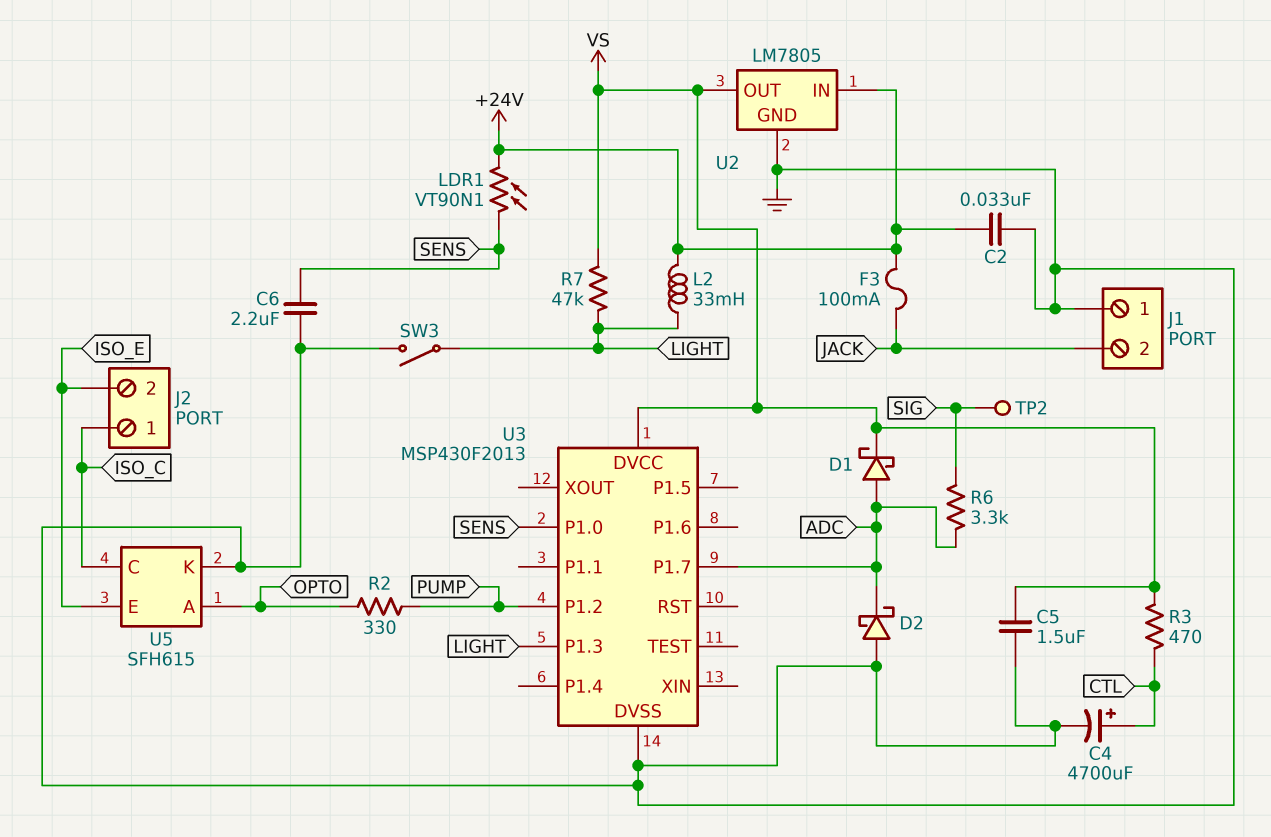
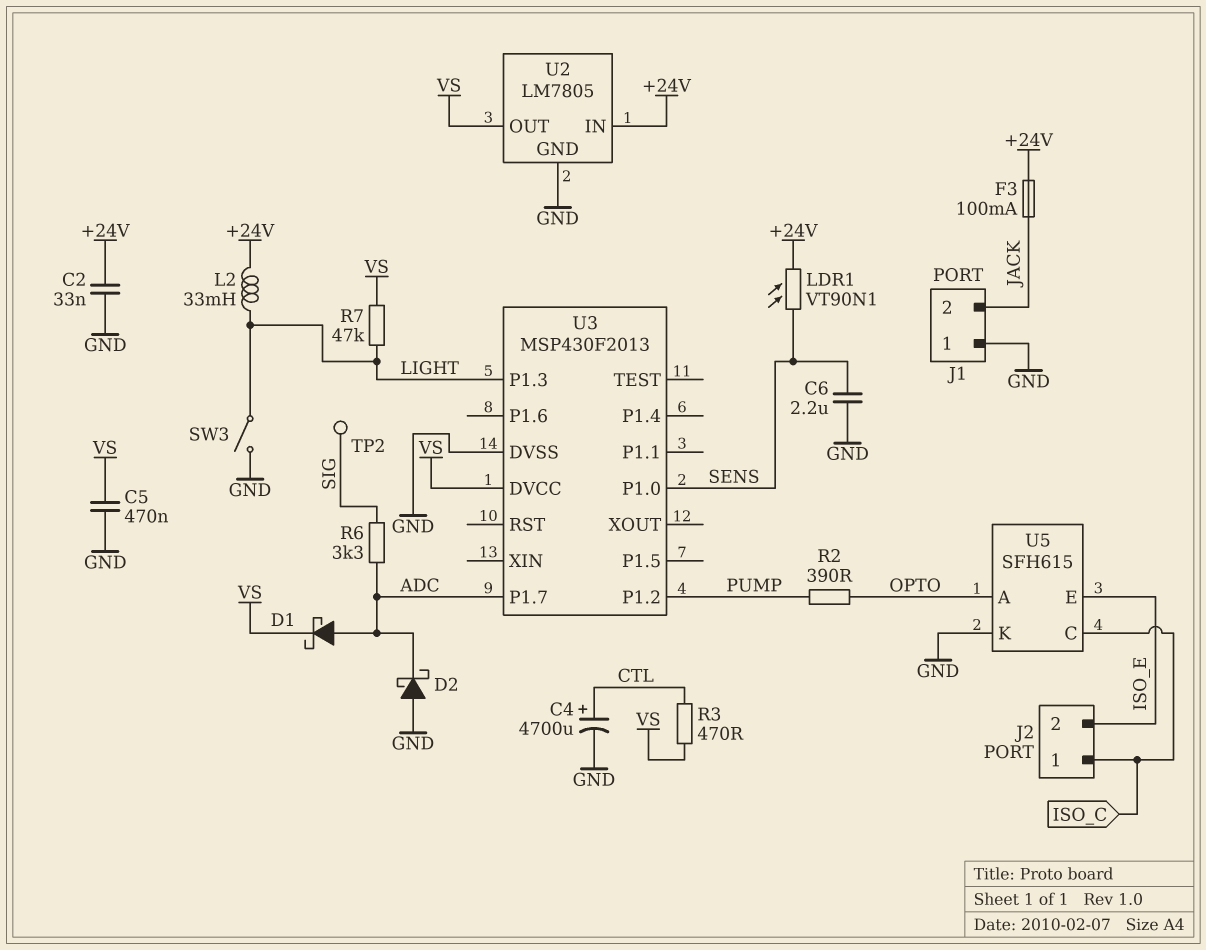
C5: 1.5uF (GND, VS) -> 470nF (GND, VS)
R2: 330 (OPTO, PUMP) -> 390 (OPTO, PUMP)

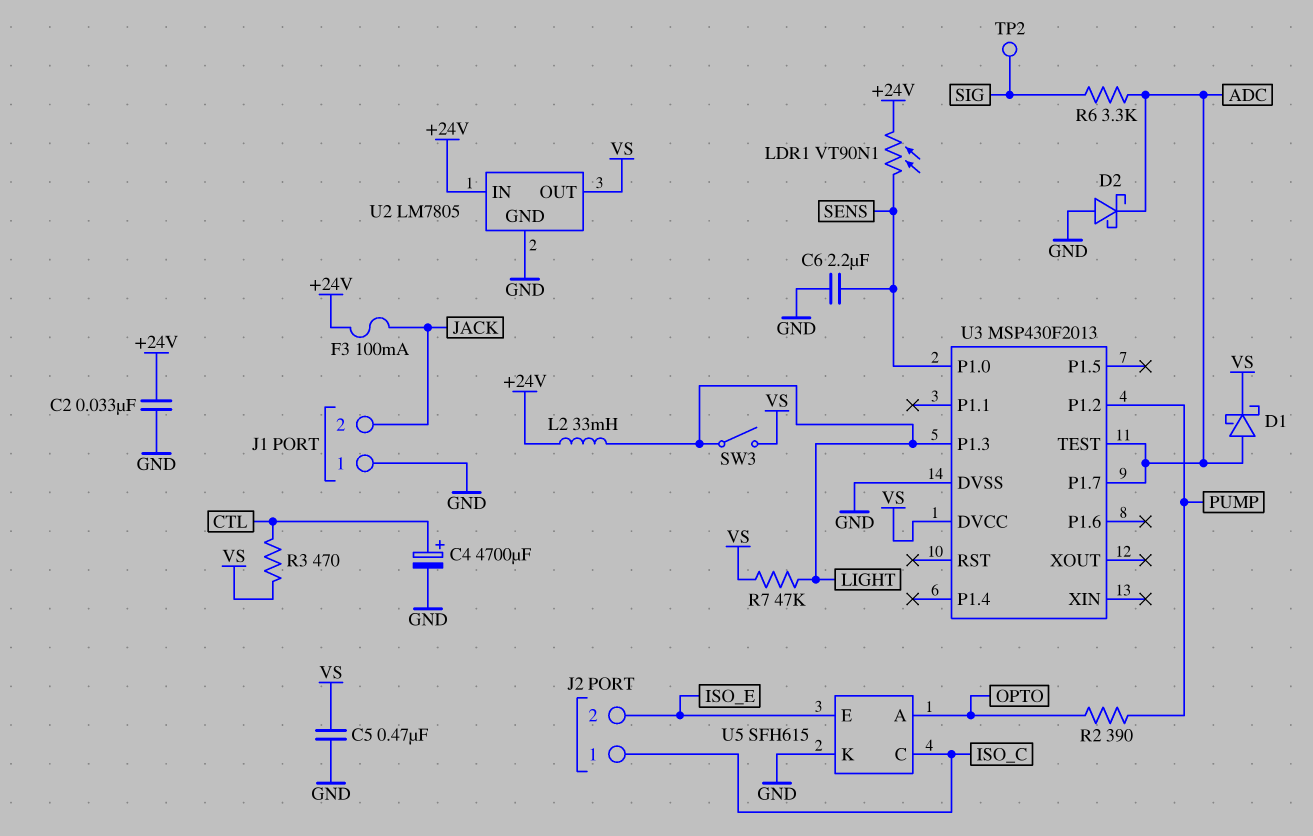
SW3: switch (GND, LIGHT) -> switch (LIGHT, VS)
U3 pin TEST: none -> ADC

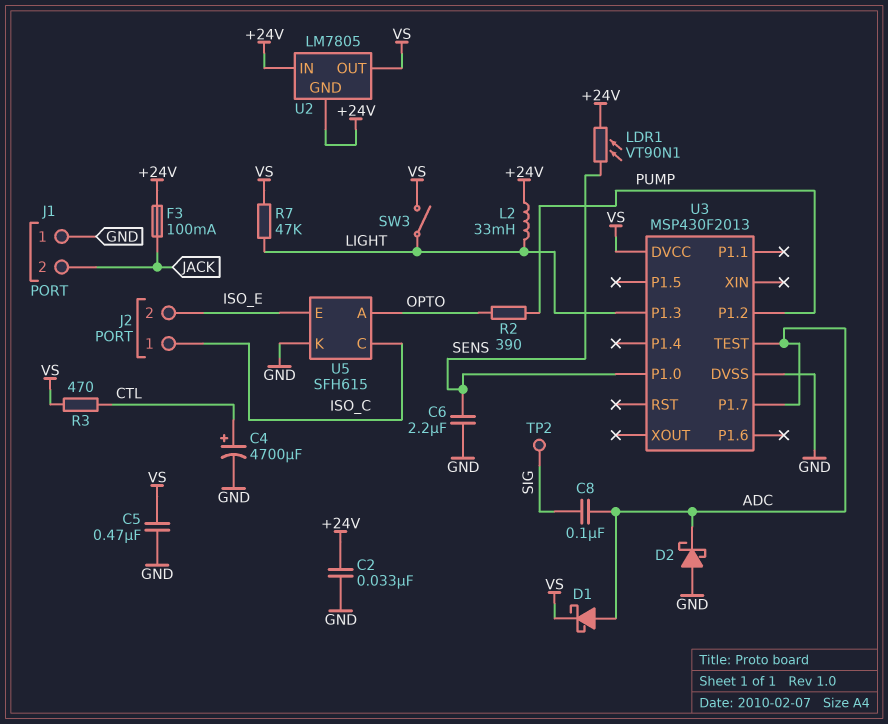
C8: none -> 100nF (ADC, SIG)
R6: 3.3k (ADC, SIG) -> none
U2 pin GND: GND -> +24V

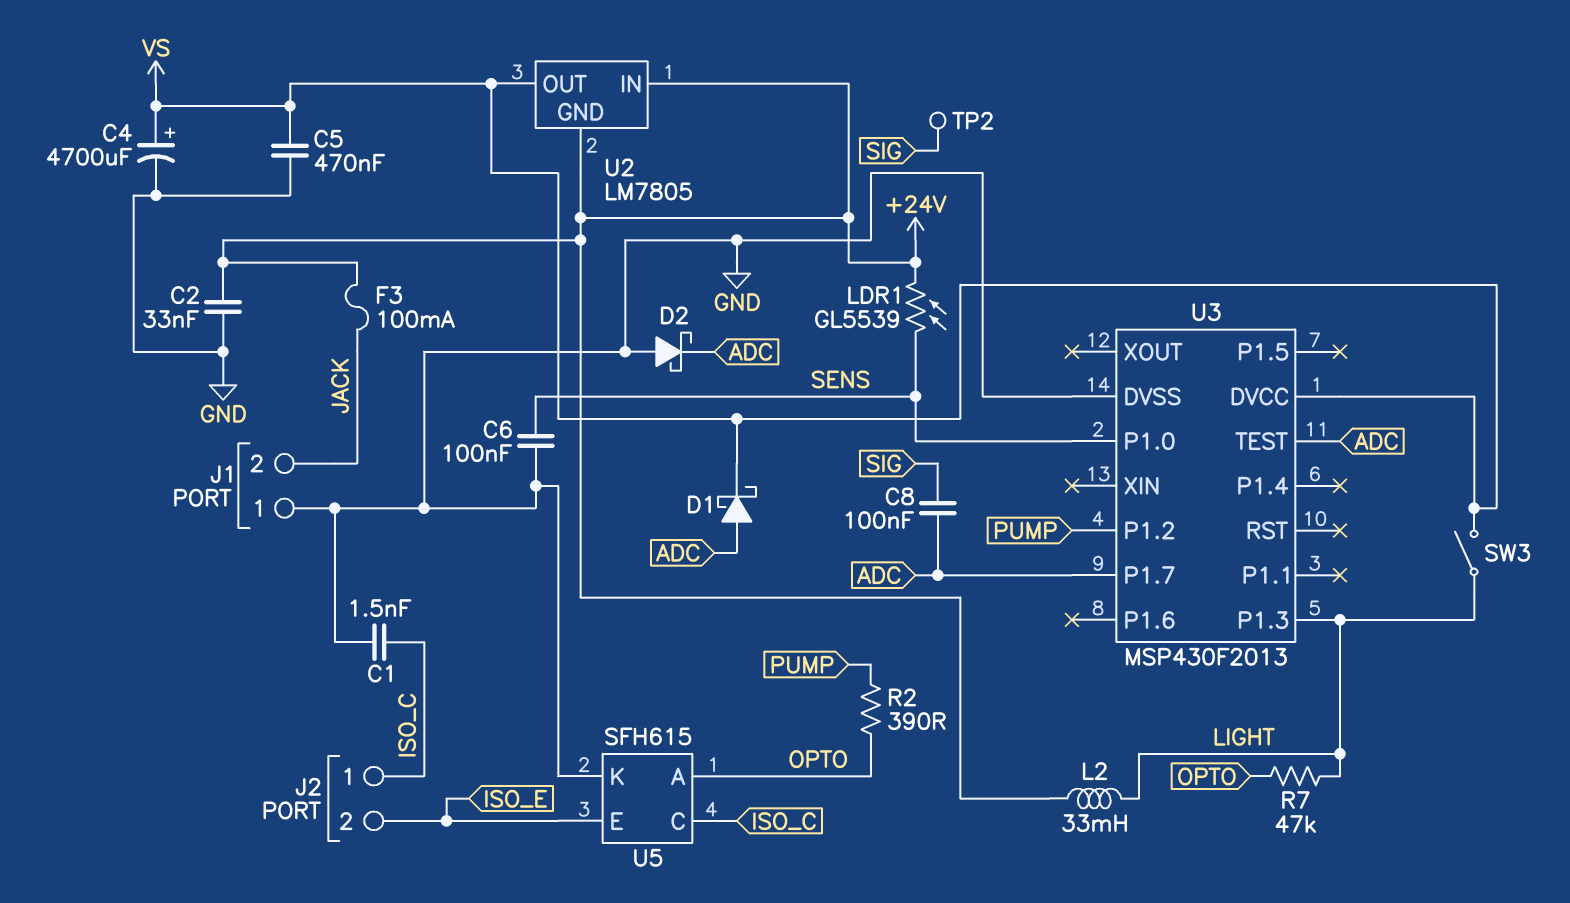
C1: none -> 1.5nF (GND, ISO_C)
C4: 4700uF (plus CTL, minus GND) -> 4700uF (plus VS, minus GND)
C6: 2.2uF (GND, SENS) -> 100nF (GND, SENS)
LDR1: VT90N1 (+24V, SENS) -> GL5539 (+24V, SENS)
R3: 470 (CTL, VS) -> none
R7: 47k (LIGHT, VS) -> 47k (LIGHT, OPTO)

